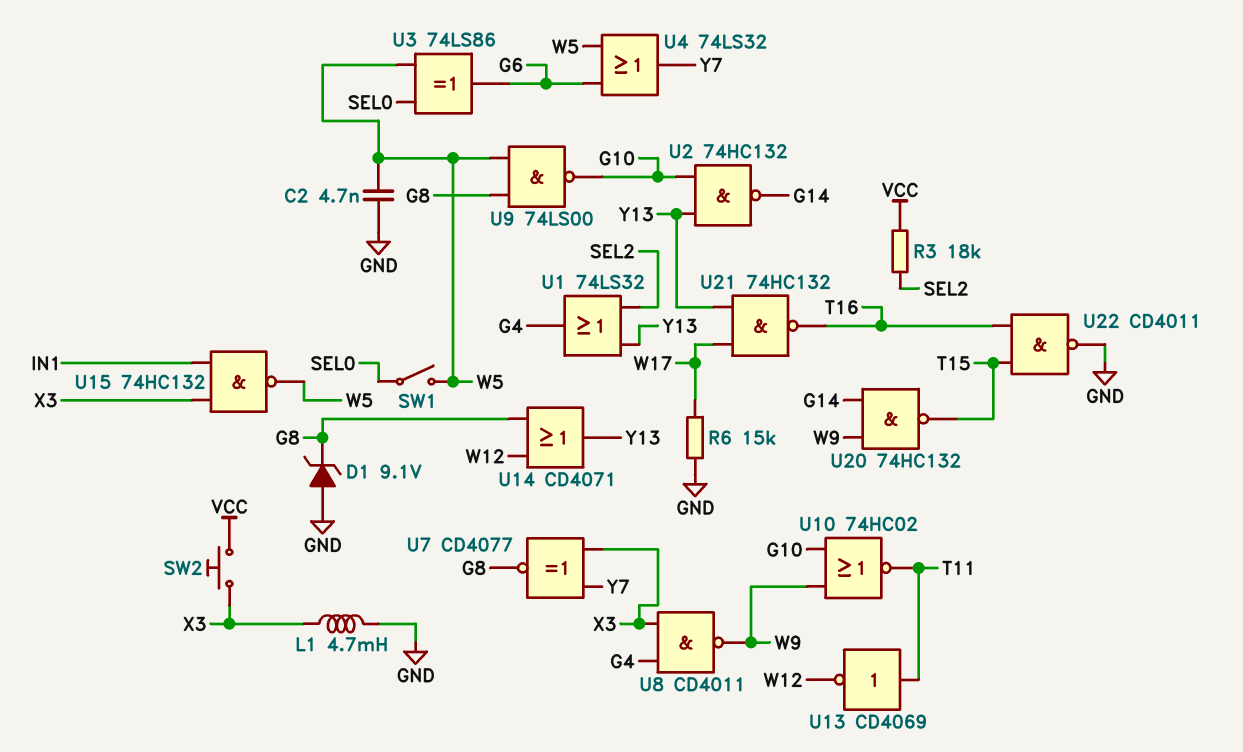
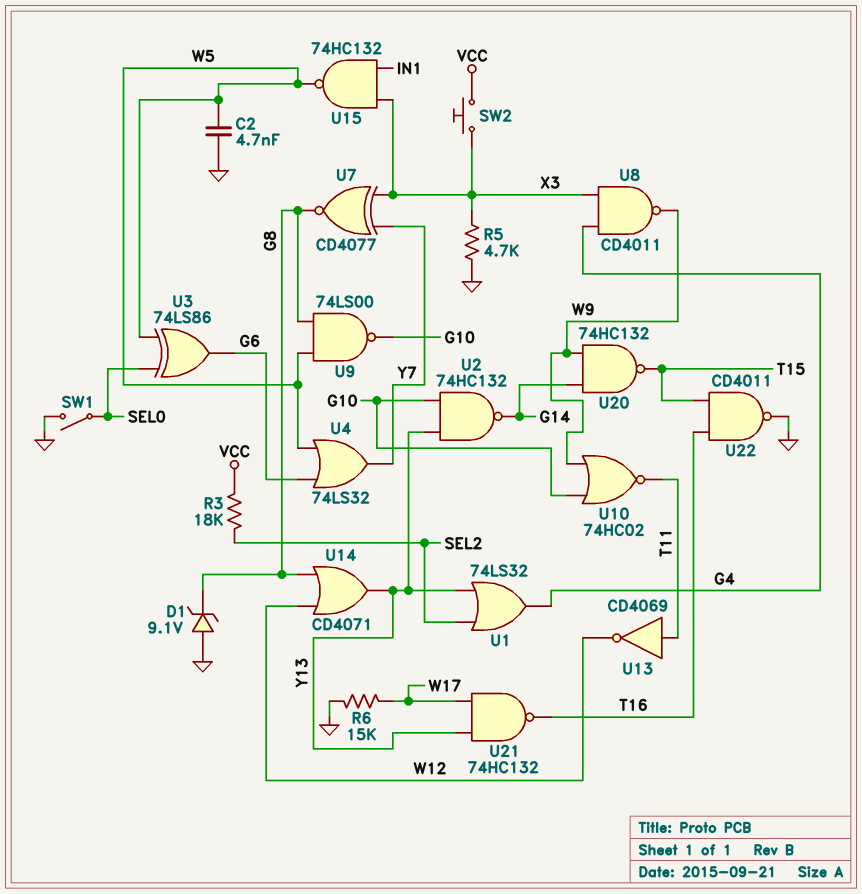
L1: 4.7mH (GND, X3) -> none
R5: none -> 4.7k (GND, X3)
SW1: switch (SEL0, W5) -> switch (GND, SEL0)

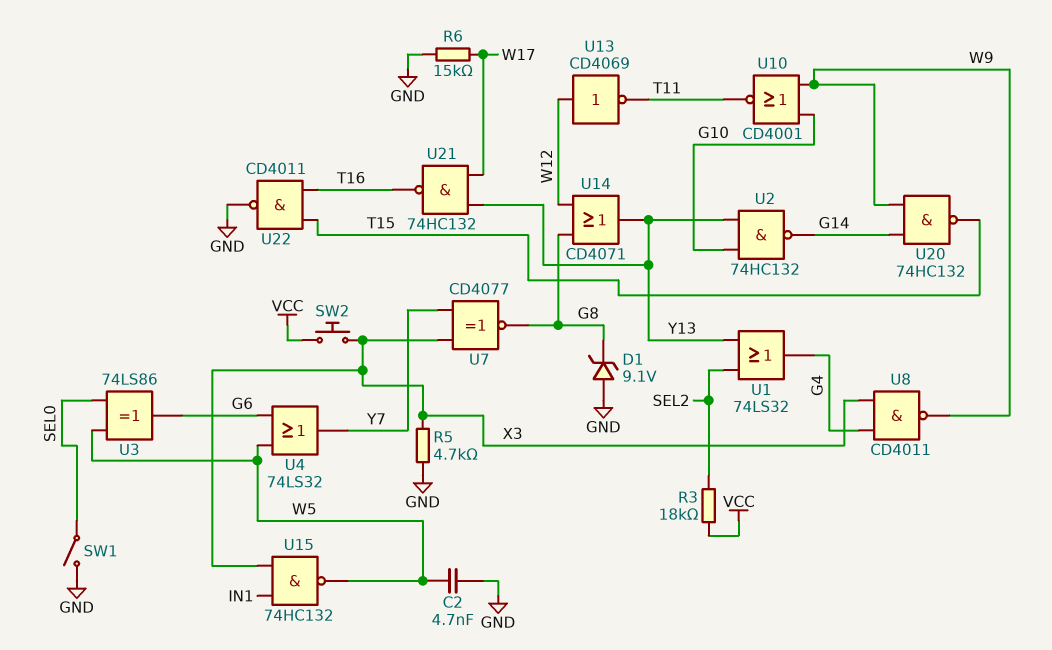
U9: NAND 74LS00 (in G8, in W5, out G10) -> none
U10: NOR 74HC02 (in G10, in W9, out T11) -> NOR CD4001 (in G10, in W9, out T11)
U13: NOT CD4069 (in T11, out W12) -> NOT CD4069 (in W12, out T11)

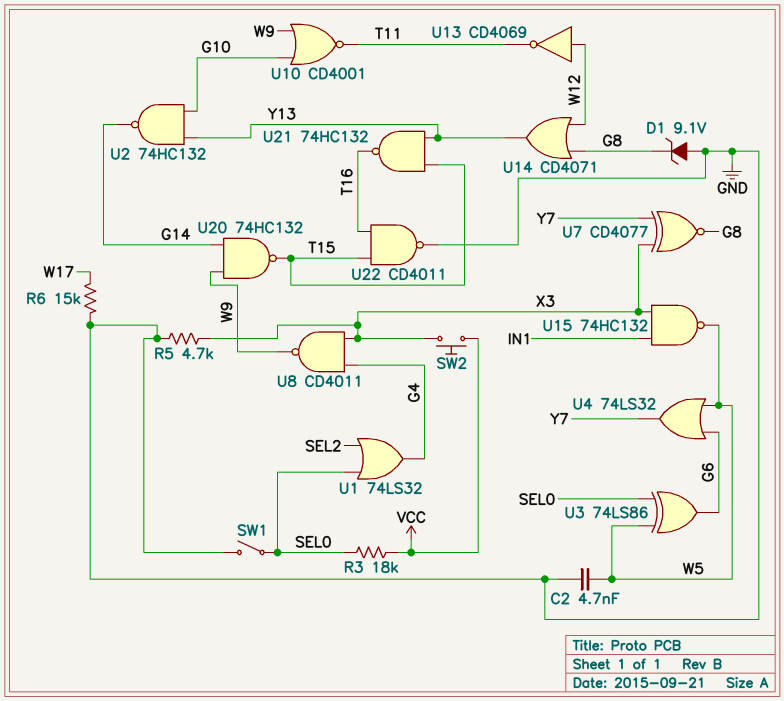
R3: 18k (SEL2, VCC) -> 18k (SEL0, VCC)
U1: OR 74LS32 (in SEL2, in Y13, out G4) -> OR 74LS32 (in SEL0, in SEL2, out G4)
U21: NAND 74HC132 (in W17, in Y13, out T16) -> NAND 74HC132 (in T15, in Y13, out T16)

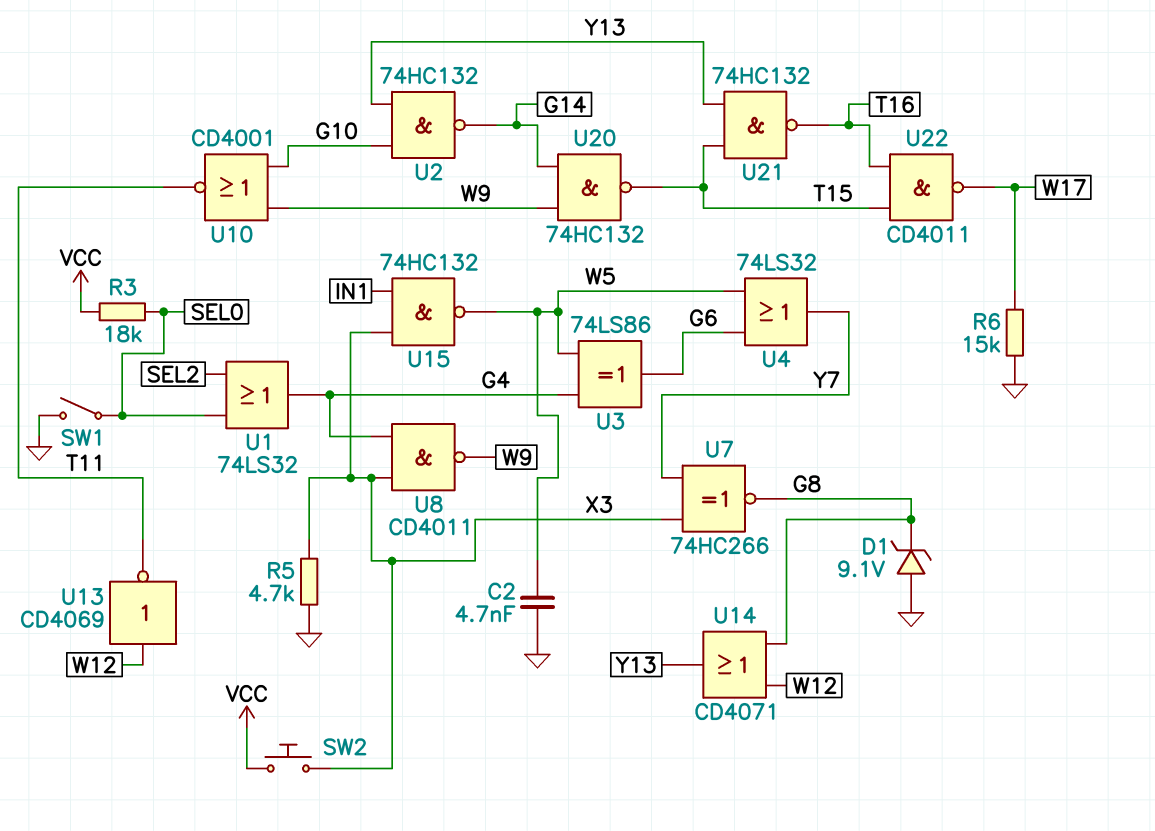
U3: XOR 74LS86 (in SEL0, in W5, out G6) -> XOR 74LS86 (in G4, in W5, out G6)
U7: XNOR CD4077 (in X3, in Y7, out G8) -> XNOR 74HC266 (in X3, in Y7, out G8)
U22: NAND CD4011 (in T15, in T16, out GND) -> NAND CD4011 (in T15, in T16, out W17)

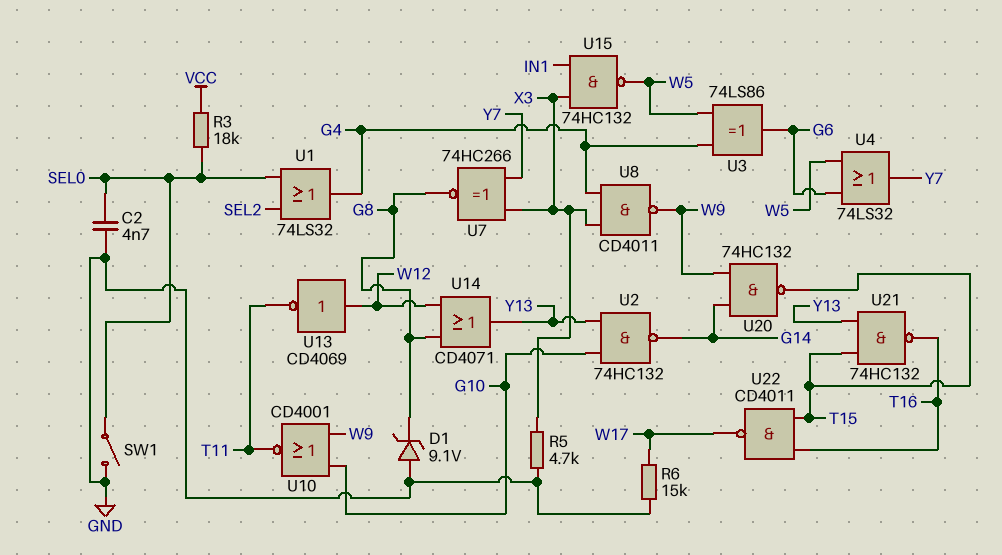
C2: 4.7nF (GND, W5) -> 4.7nF (GND, SEL0)
SW2: button (VCC, X3) -> none

